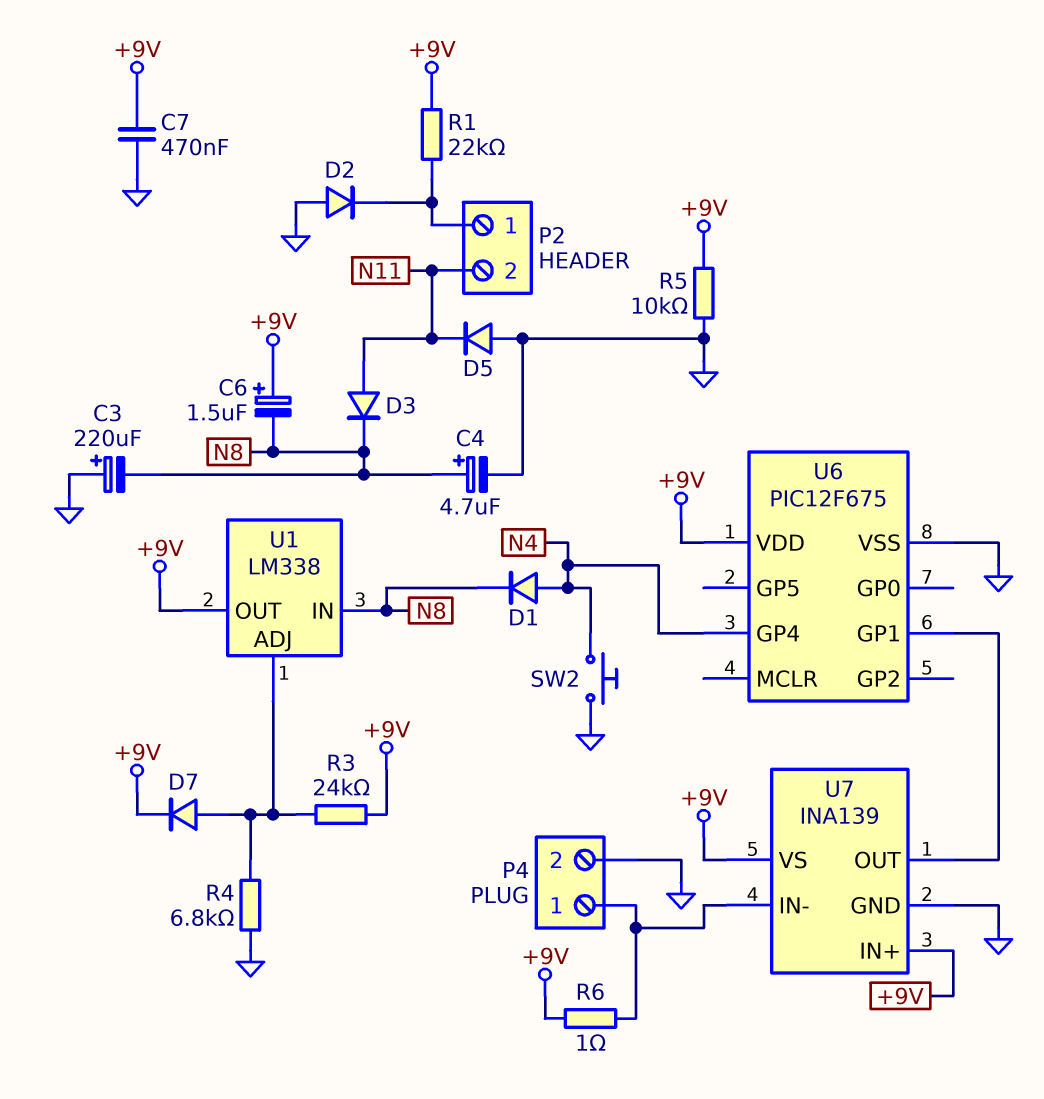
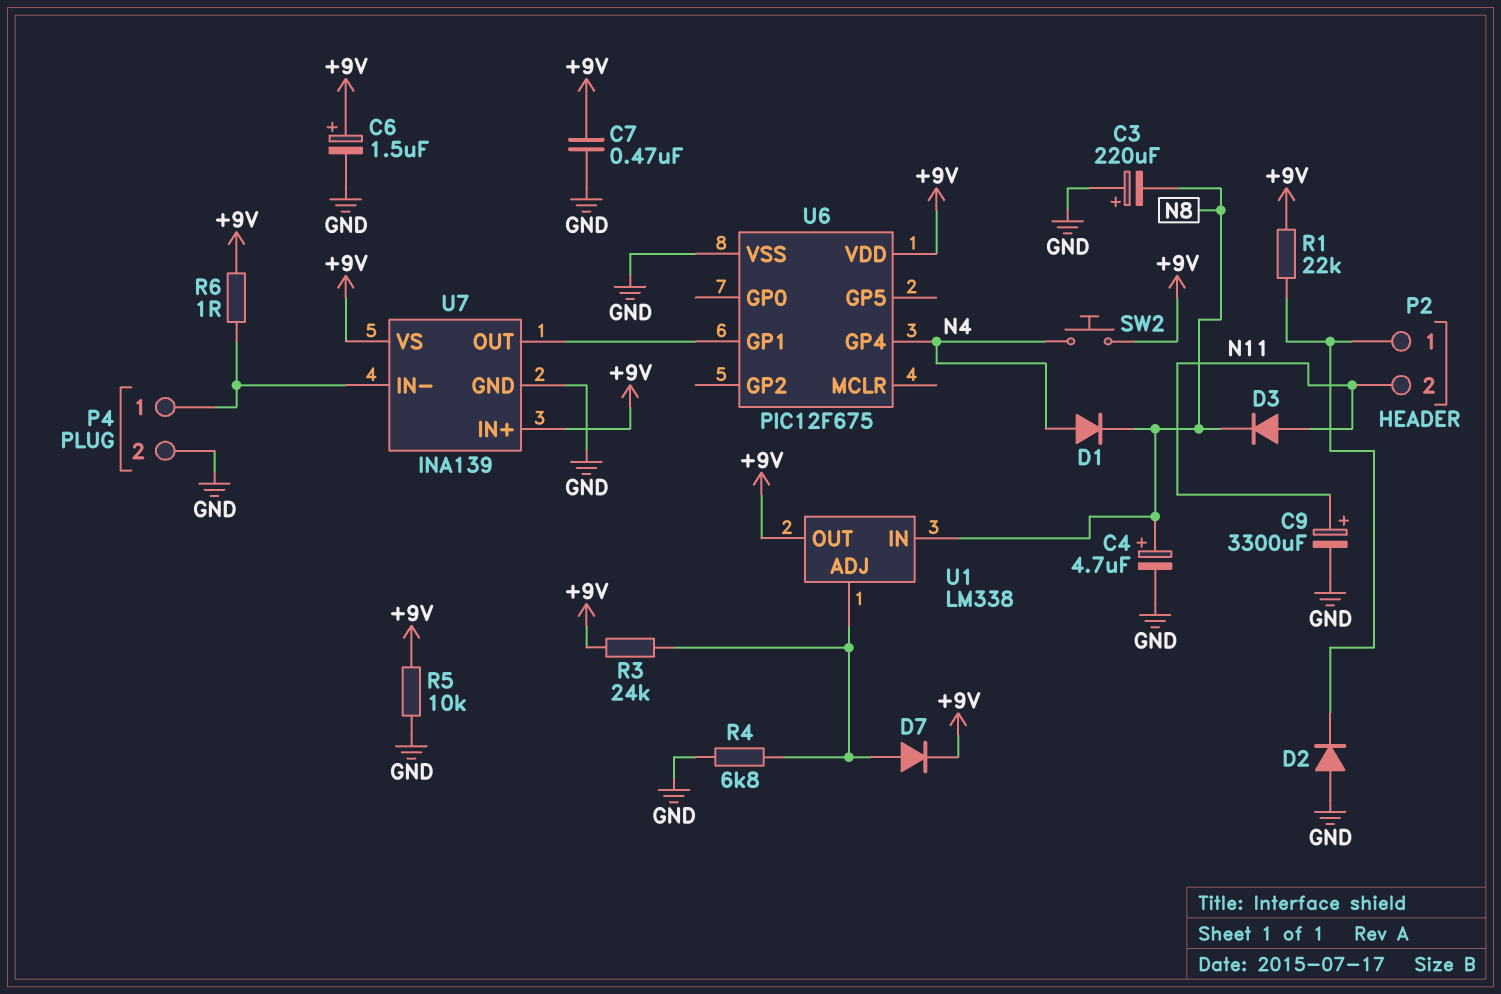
C6: 1.5uF (plus +9V, minus N8) -> 1.5uF (plus +9V, minus GND)
C9: none -> 3300uF (plus N11, minus GND)
D5: diode (A GND, K N11) -> none
SW2: button (GND, N4) -> button (+9V, N4)

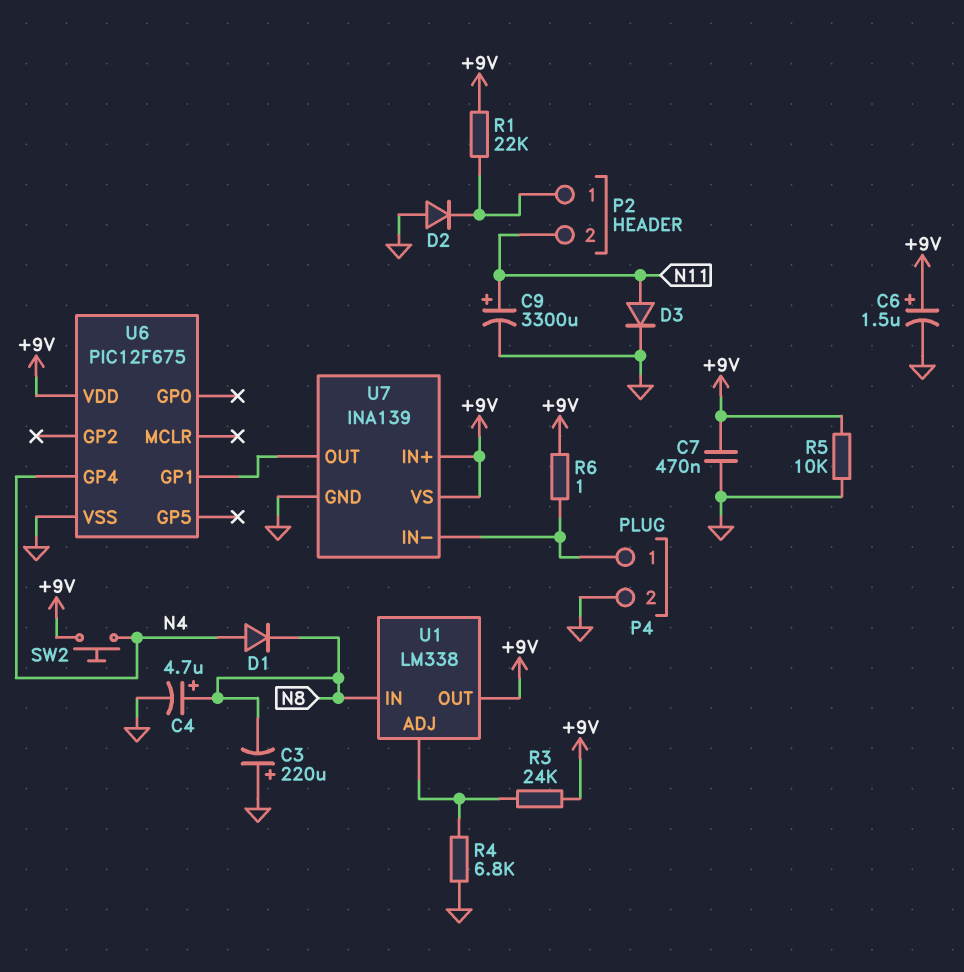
D3: diode (A N11, K N8) -> diode (A N11, K GND)
D7: diode (A U1/ADJ, K +9V) -> none

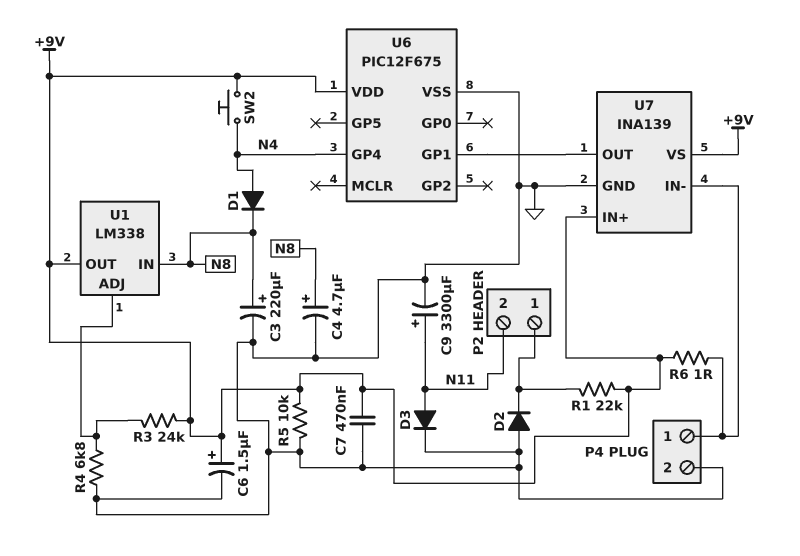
C3: 220uF (plus GND, minus N8) -> 220uF (plus N8, minus GND)

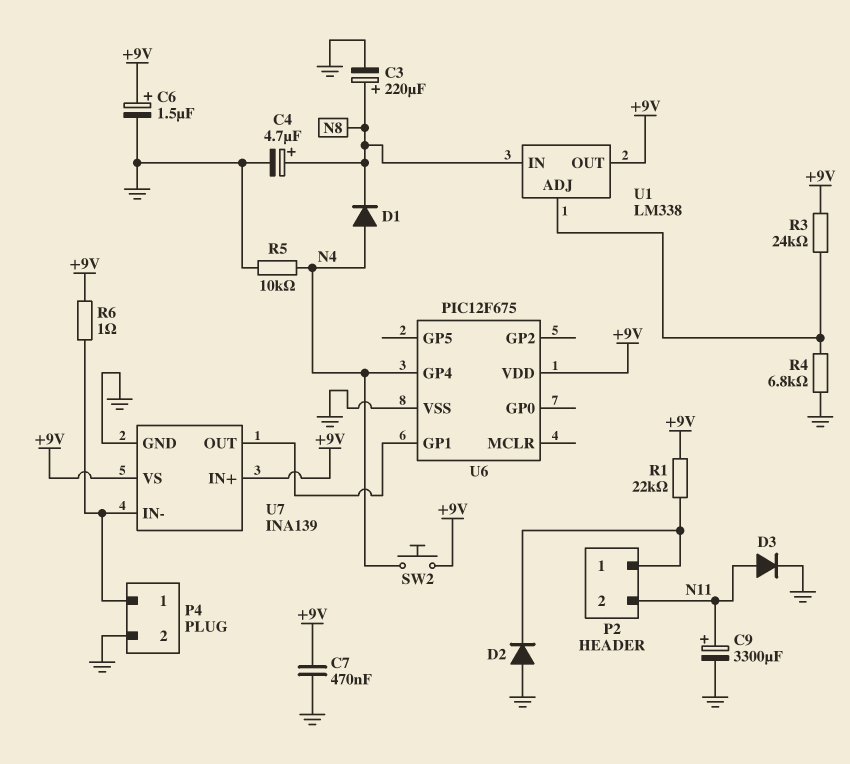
R5: 10k (+9V, GND) -> 10k (GND, N4)

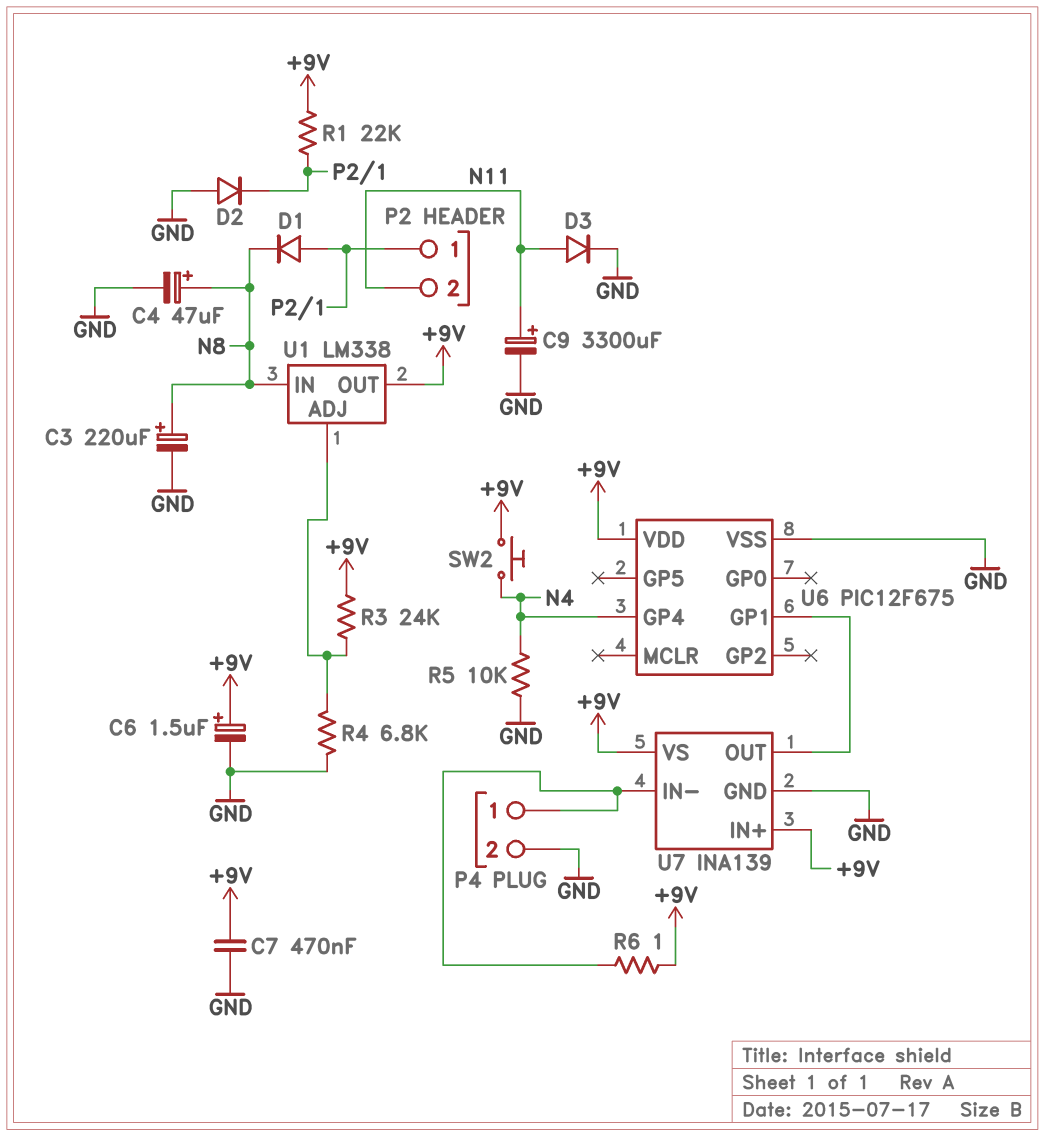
C4: 4.7uF (plus N8, minus GND) -> 47uF (plus N8, minus GND)
D1: diode (A N4, K N8) -> diode (A P2/1, K N8)

